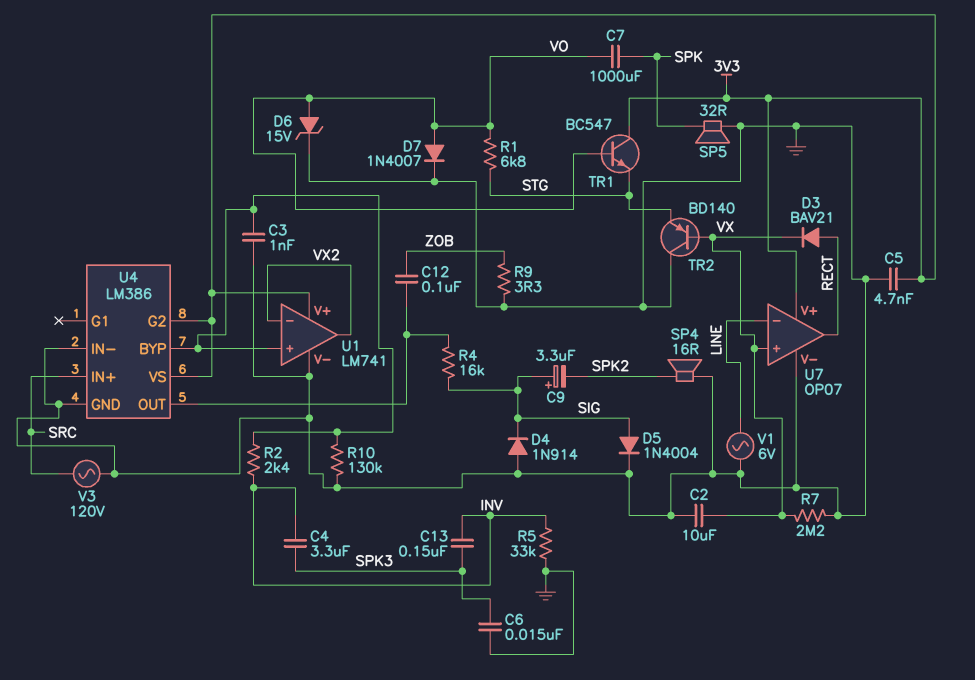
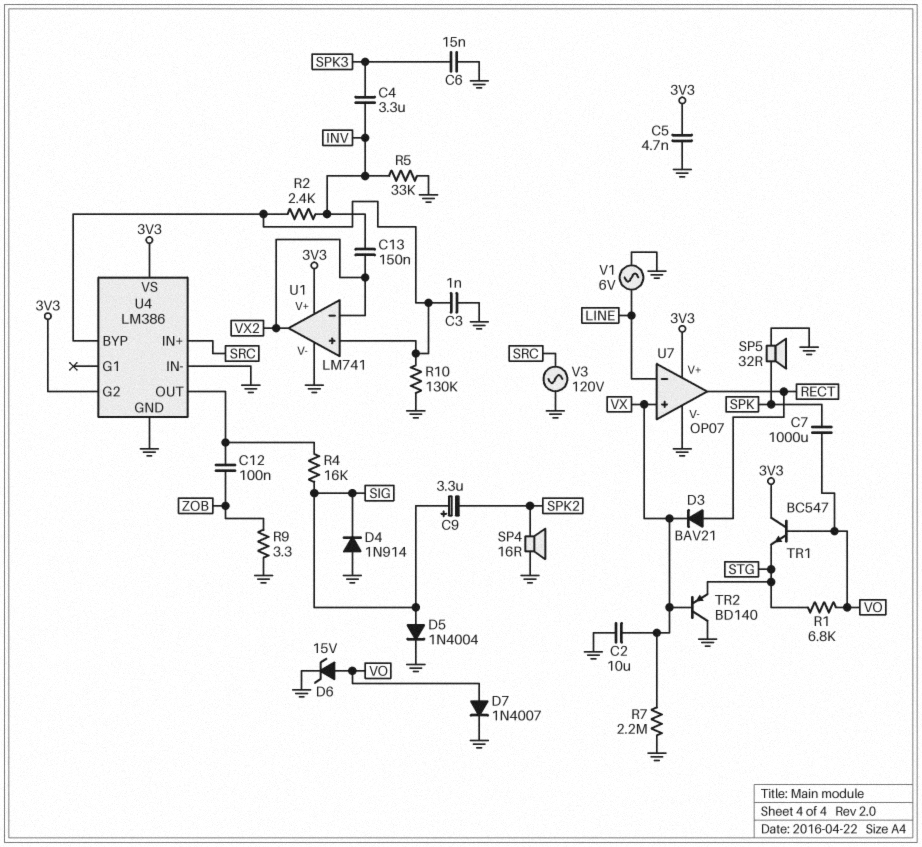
C13: 150nF (INV, SPK3) -> 150nF (INV, VX2)

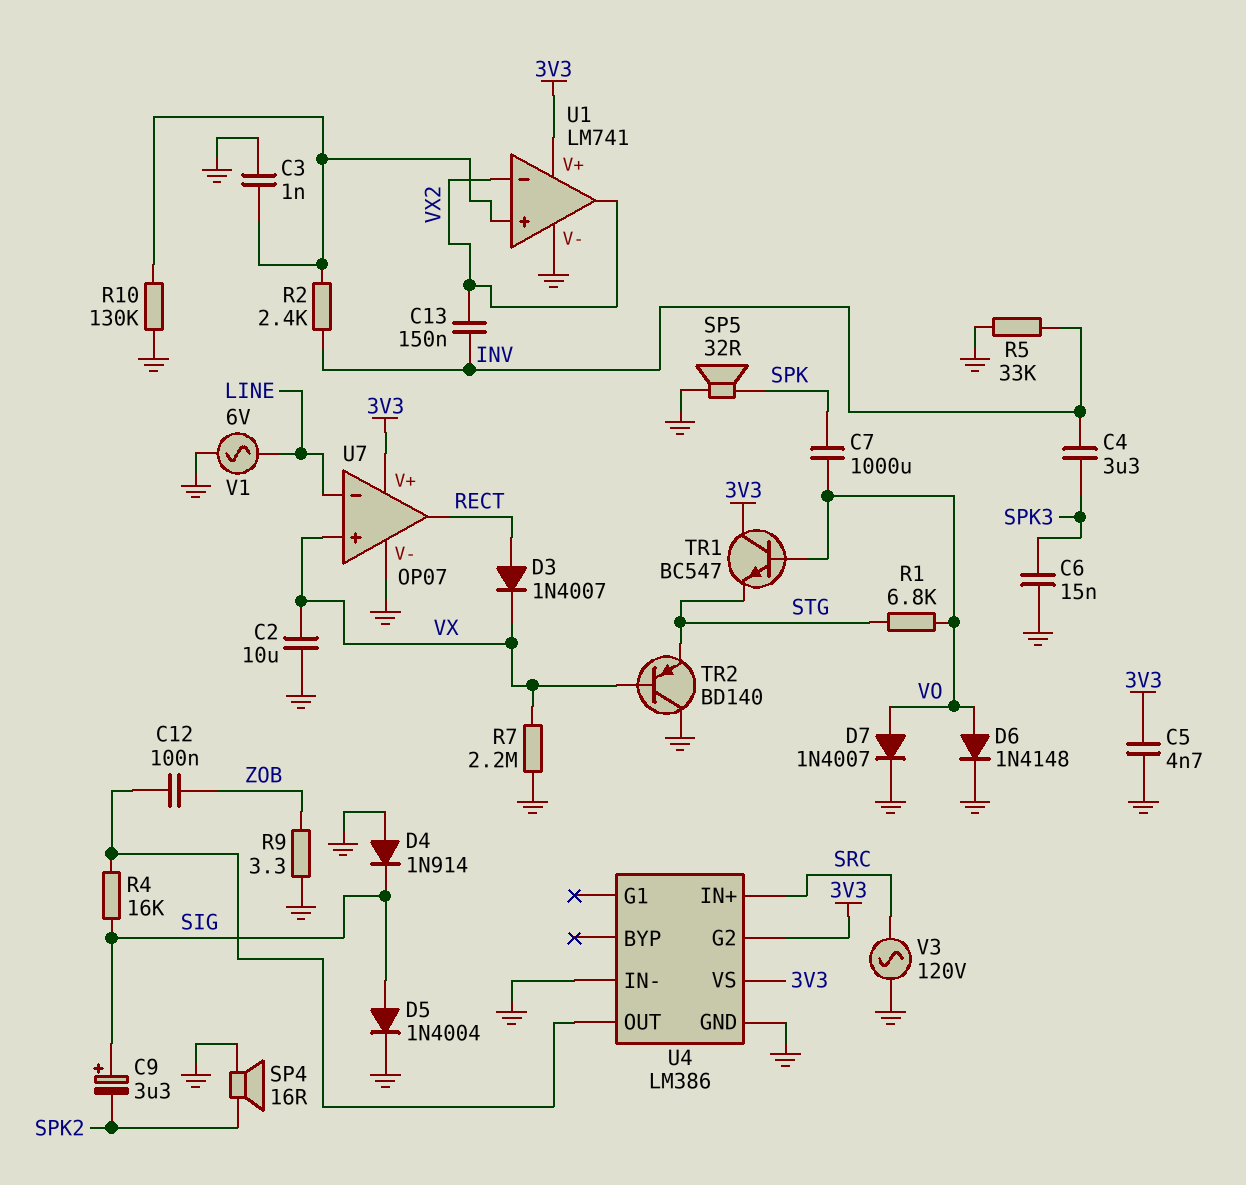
D3: diode BAV21 (A RECT, K VX) -> diode 1N4007 (A RECT, K VX)
D6: zener 15V (A VO, K GND) -> diode 1N4148 (A VO, K GND)
U4 pin BYP: U1/in+ -> none

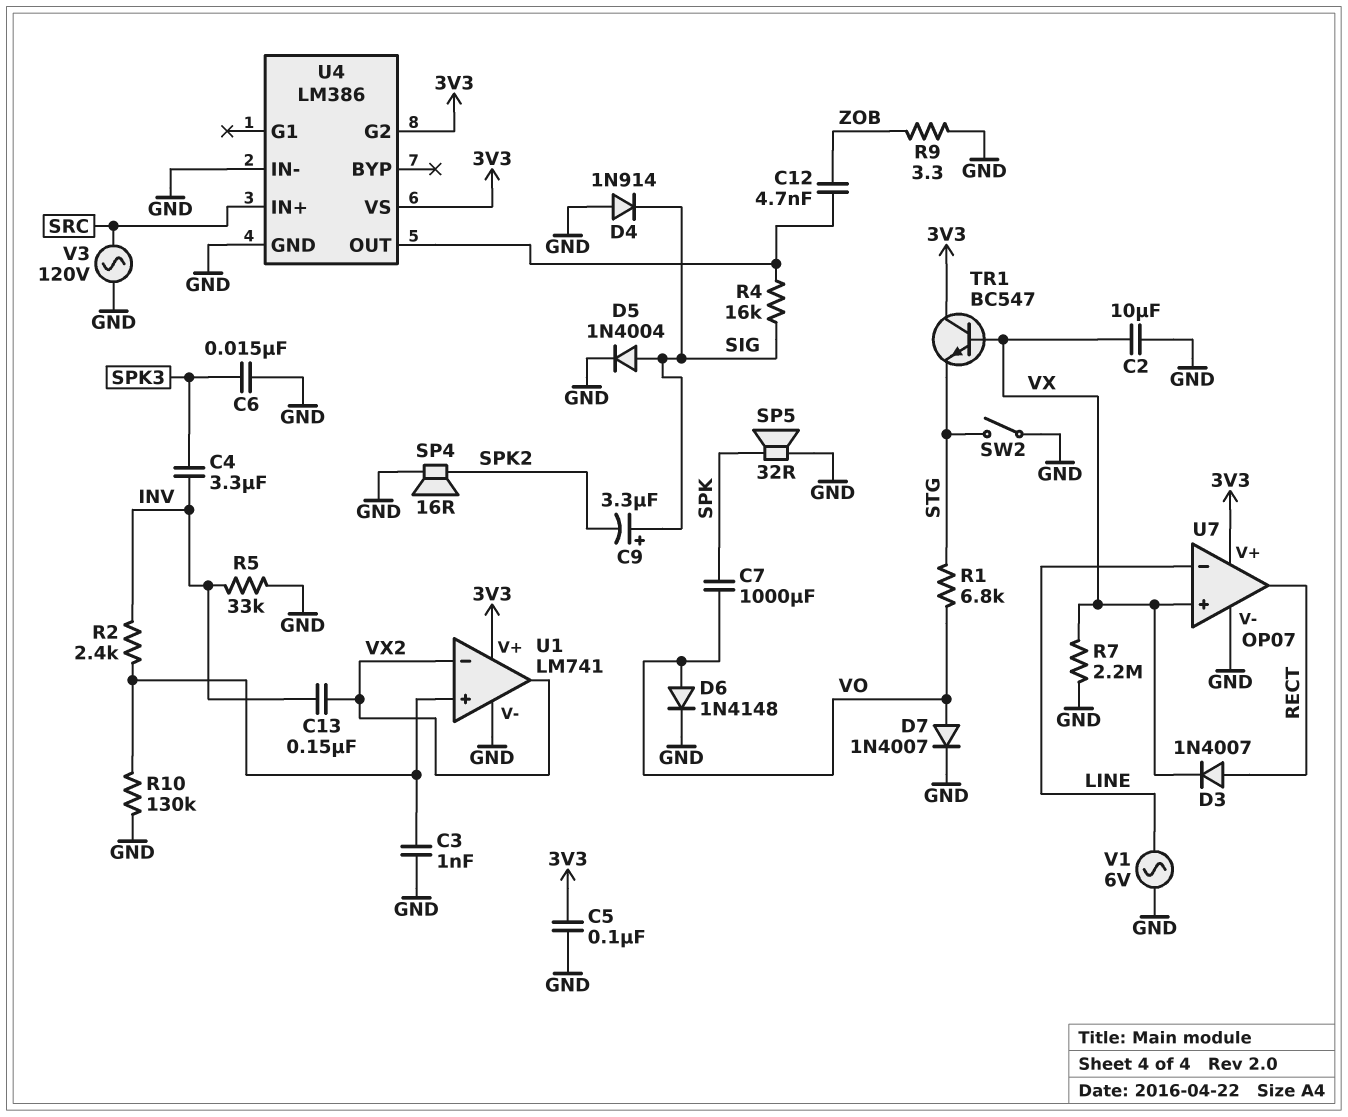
C5: 4.7nF (3V3, GND) -> 100nF (3V3, GND)
C12: 100nF (U4/OUT, ZOB) -> 4.7nF (U4/OUT, ZOB)
SW2: none -> switch (GND, STG)
TR1: NPN BC547 (B VO, C 3V3, E STG) -> NPN BC547 (B VX, C 3V3, E STG)
TR2: PNP BD140 (B VX, C GND, E STG) -> none

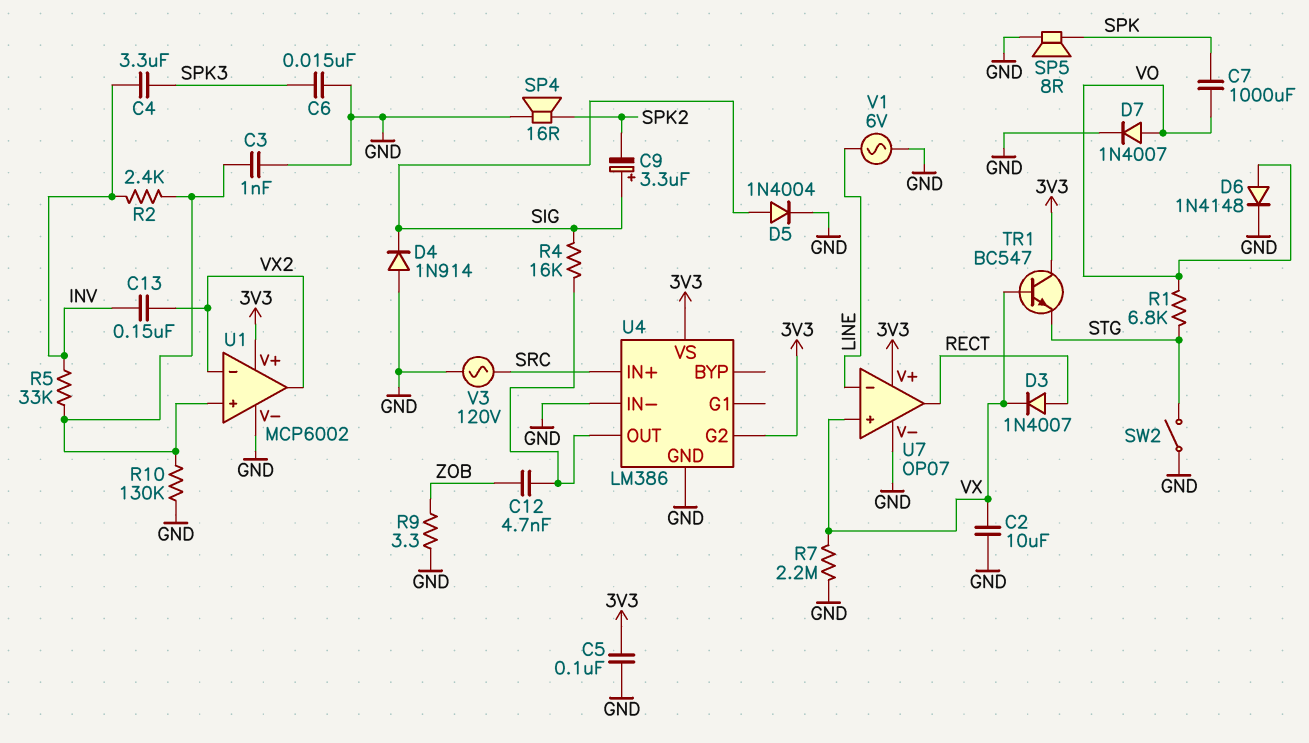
R5: 33k (GND, INV) -> 33k (INV, U1/in+)
SP5: speaker 32R (GND, SPK) -> speaker 8R (GND, SPK)
U1: LM741 -> MCP6002

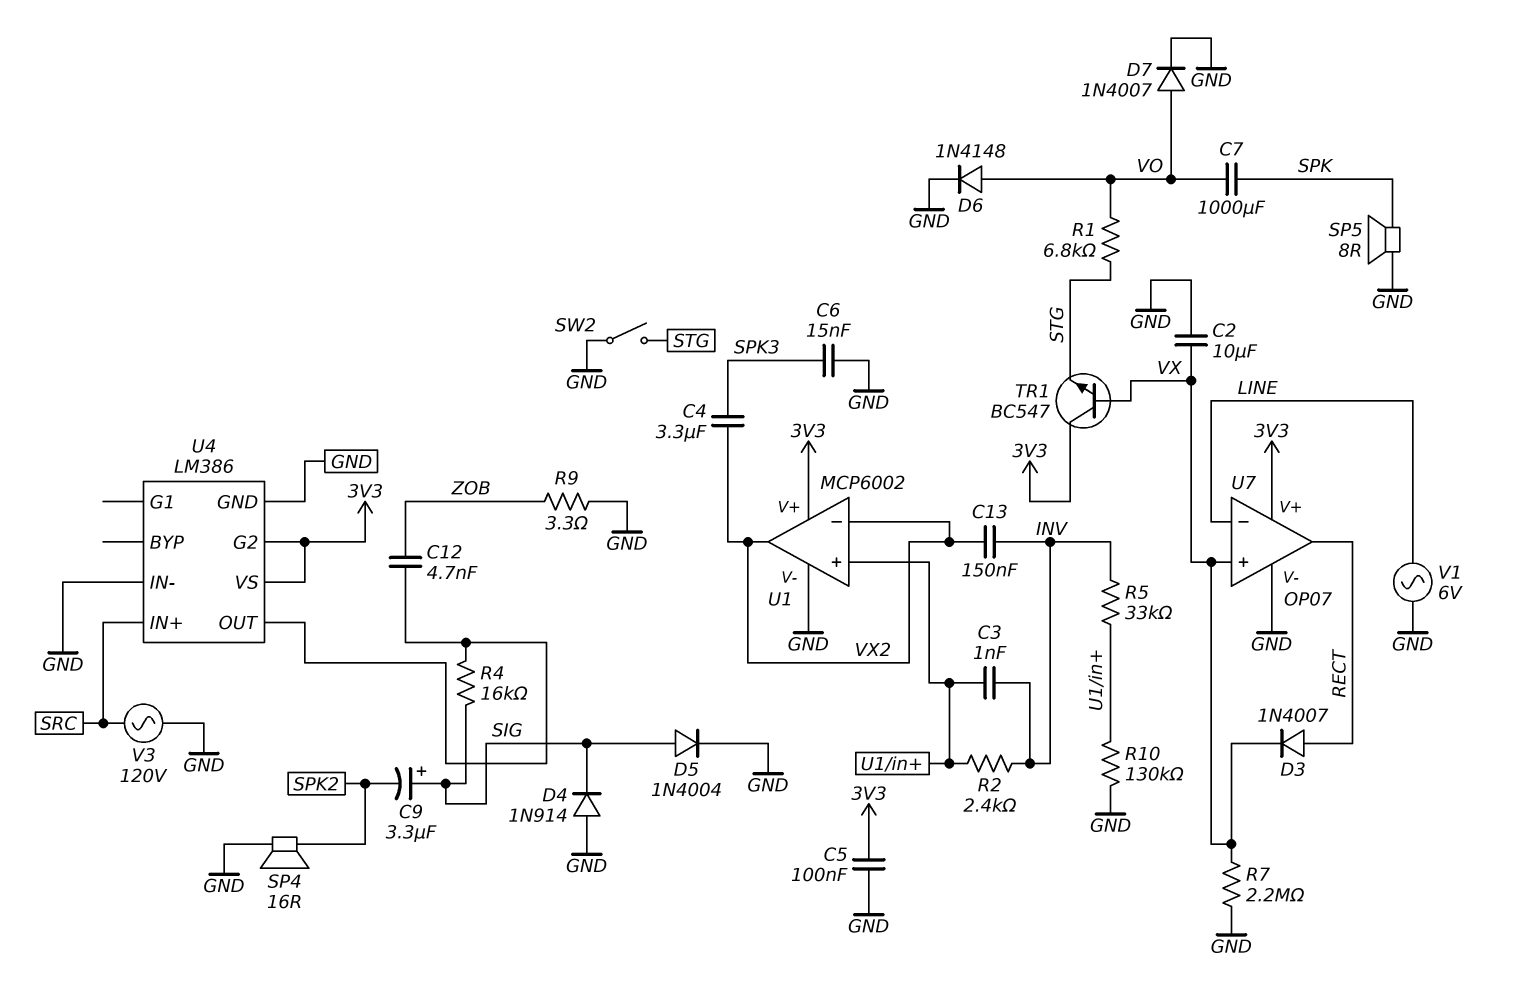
C3: 1nF (GND, U1/in+) -> 1nF (INV, U1/in+)
C4: 3.3uF (INV, SPK3) -> 3.3uF (SPK3, VX2)

